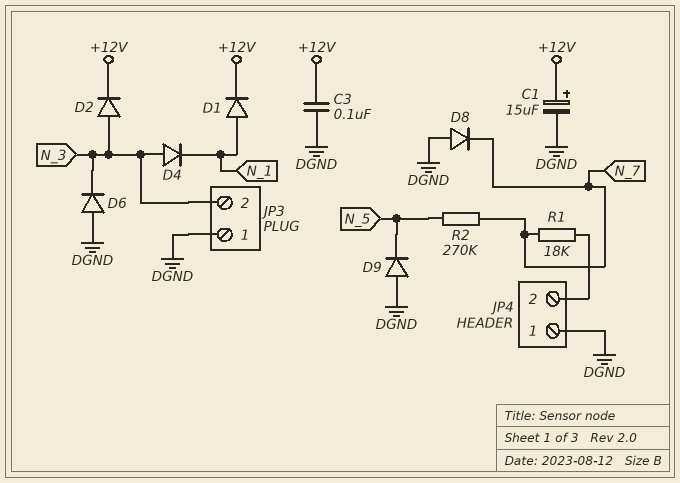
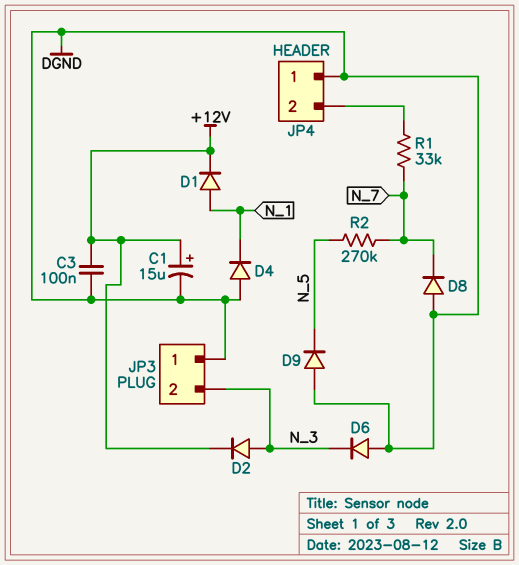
D4: diode (A N_3, K N_1) -> diode (A DGND, K N_1)
R1: 18k (JP4/2, N_7) -> 33k (JP4/2, N_7)

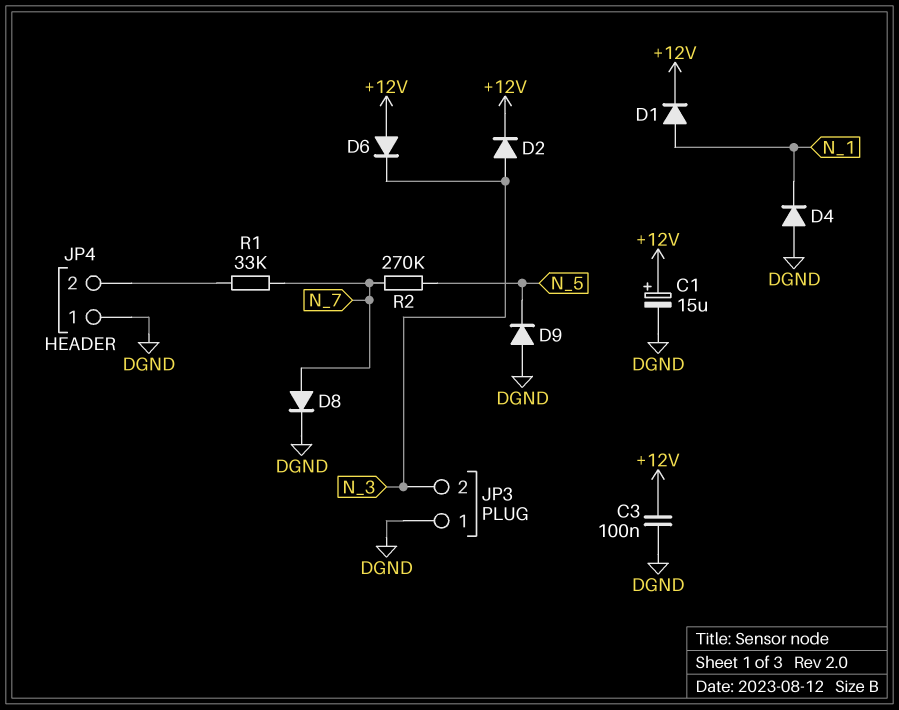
D6: diode (A DGND, K N_3) -> diode (A +12V, K N_3)
D8: diode (A DGND, K N_7) -> diode (A N_7, K DGND)

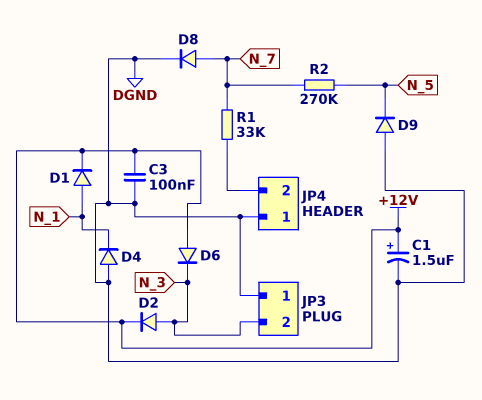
C1: 15uF (plus +12V, minus DGND) -> 1.5uF (plus +12V, minus DGND)

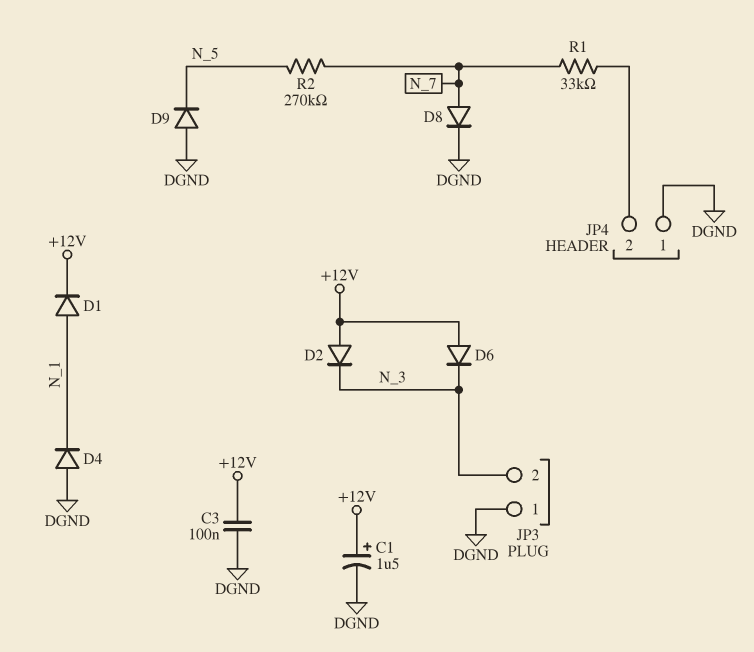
D2: diode (A N_3, K +12V) -> diode (A +12V, K N_3)

